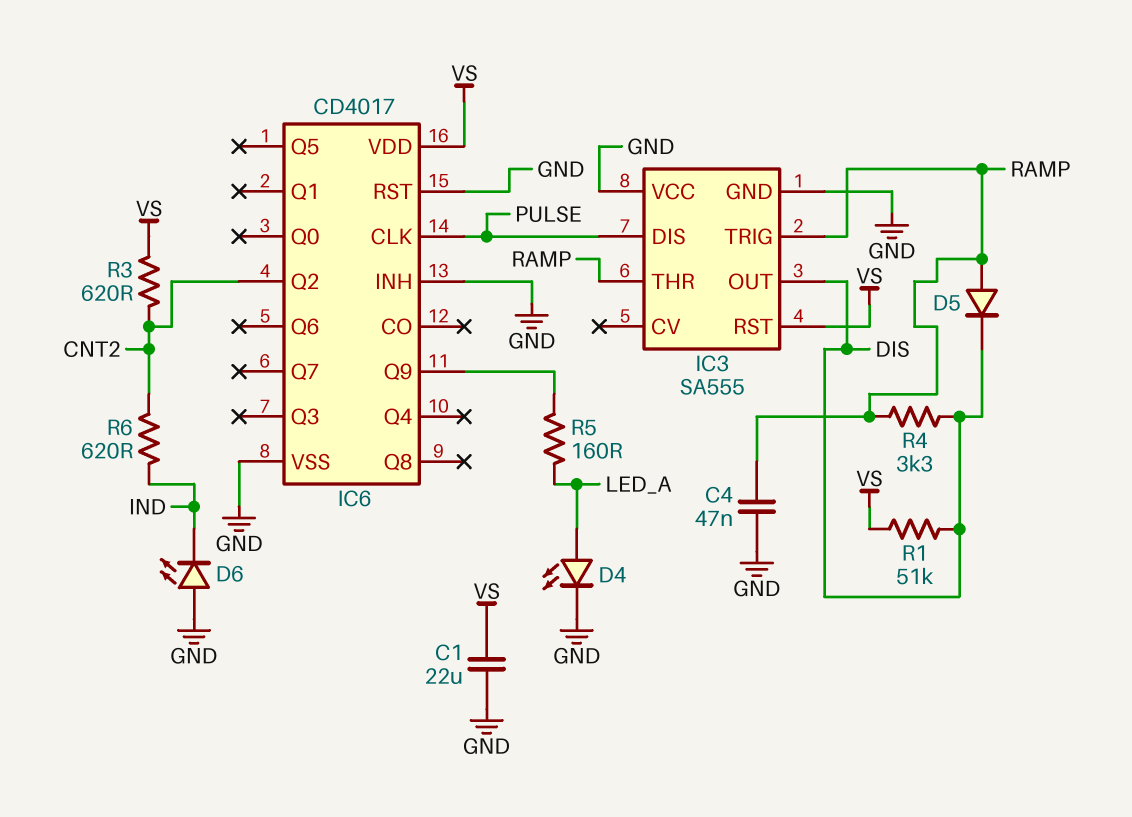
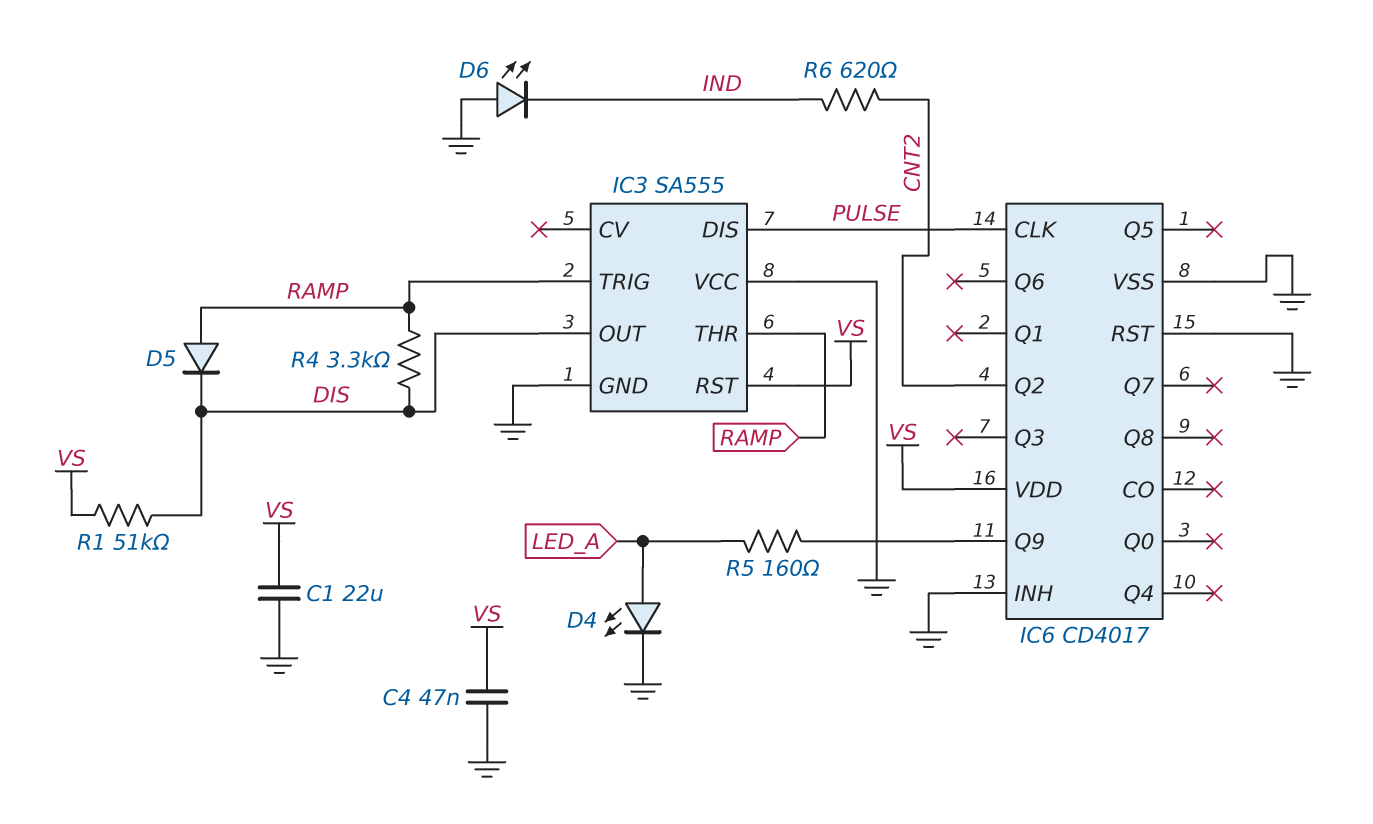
C4: 47nF (GND, RAMP) -> 47nF (GND, VS)
R3: 620 (CNT2, VS) -> none

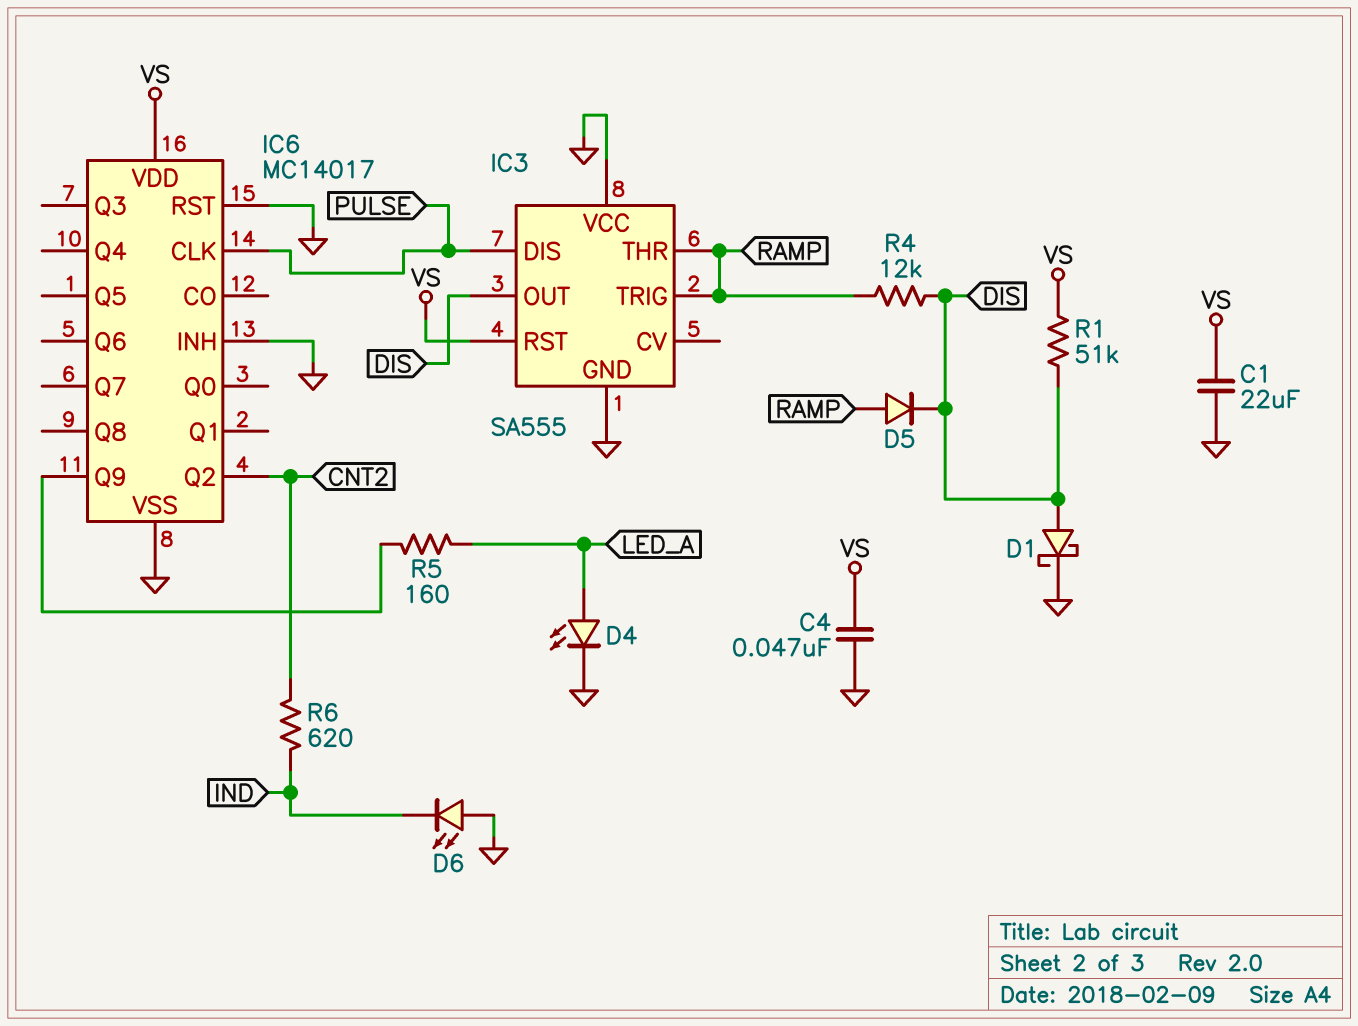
D1: none -> schottky (A DIS, K GND)
IC6: CD4017 -> MC14017
R4: 3.3k (DIS, RAMP) -> 12k (DIS, RAMP)

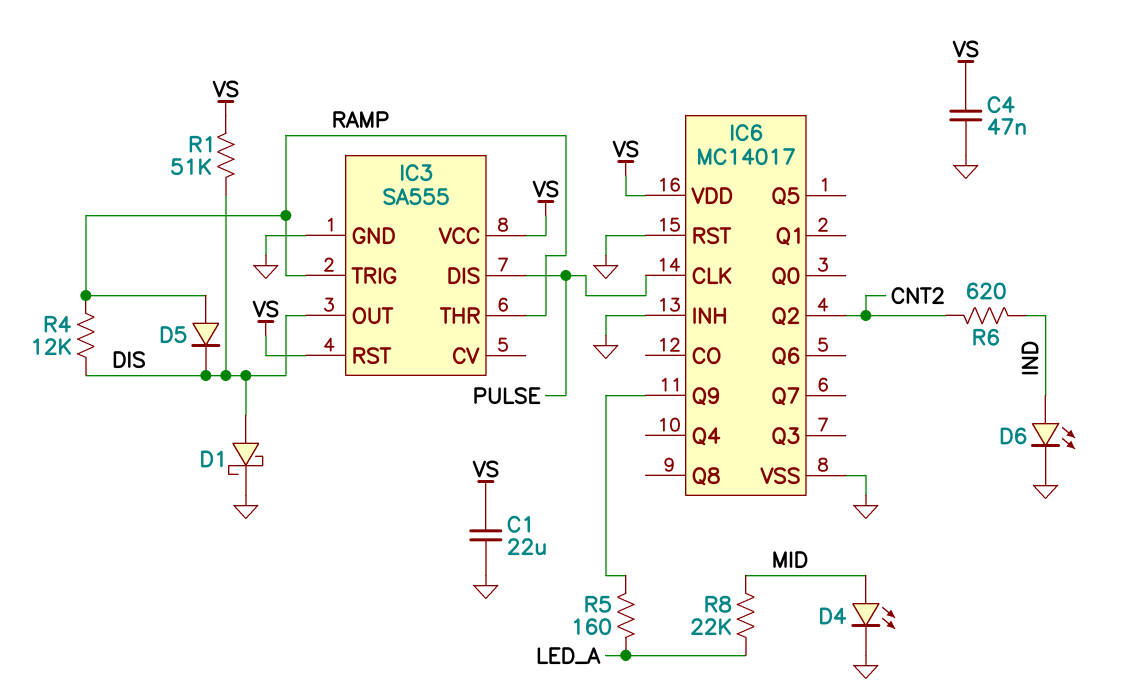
D4: LED (A LED_A, K GND) -> LED (A MID, K GND)
D6: LED (A GND, K IND) -> LED (A IND, K GND)
IC3 pin VCC: GND -> VS
R8: none -> 22k (LED_A, MID)

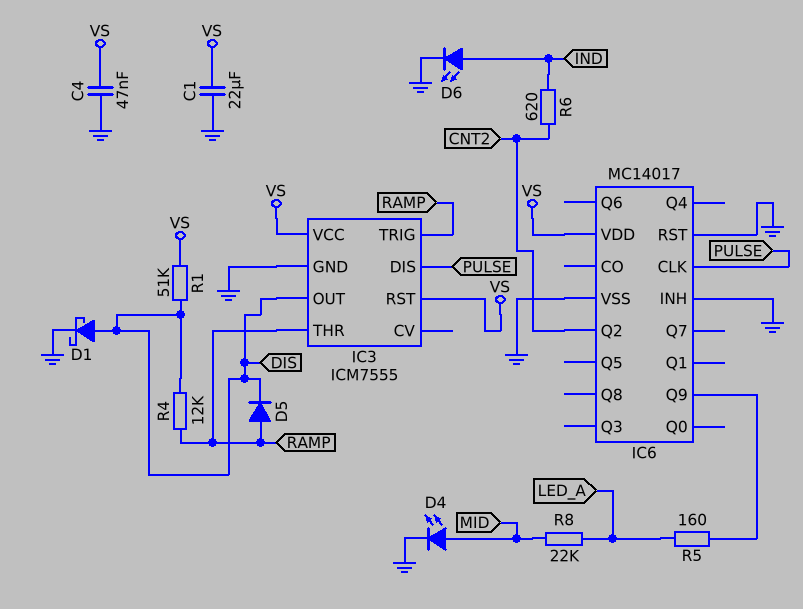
IC3: SA555 -> ICM7555

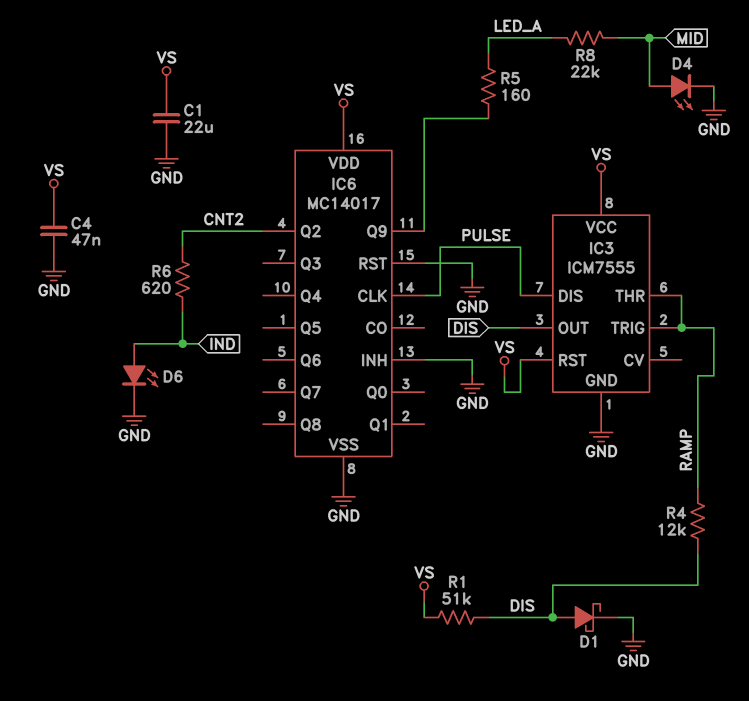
D5: diode (A RAMP, K DIS) -> none

